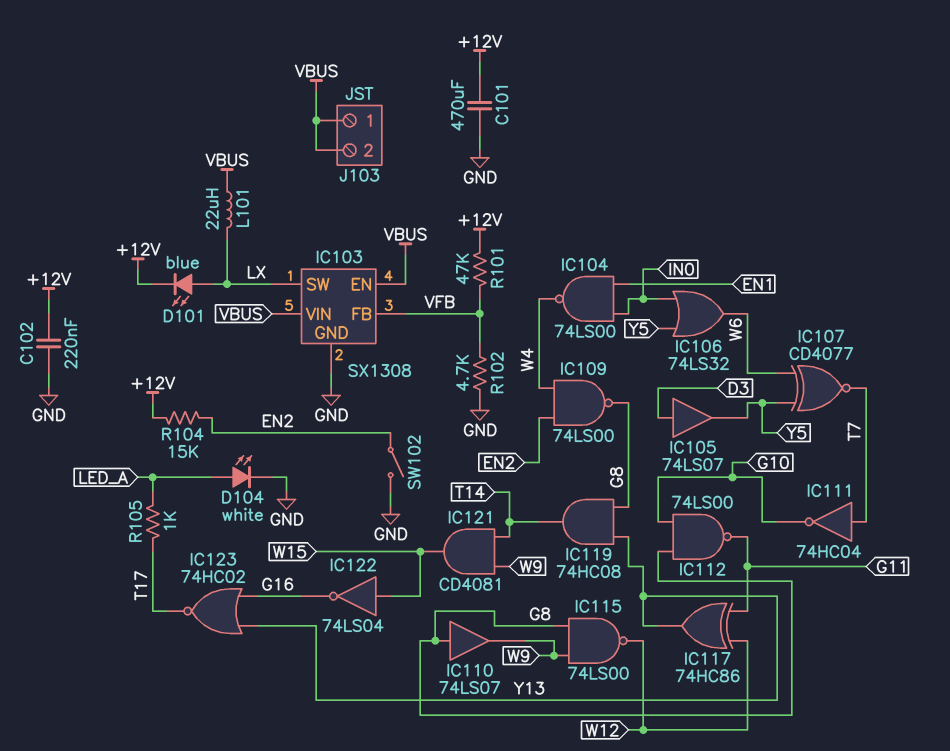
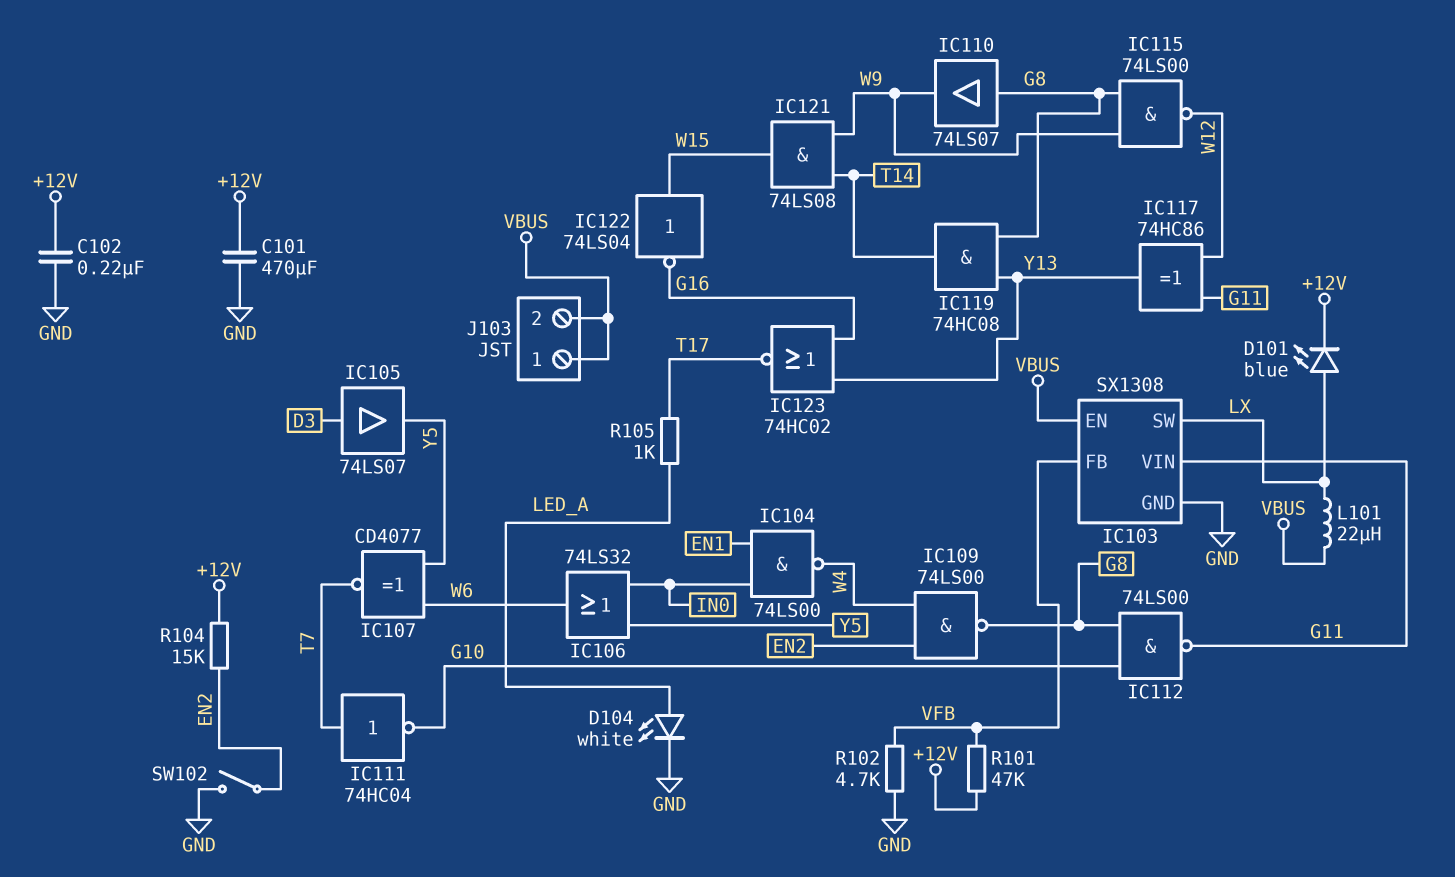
IC103 pin VIN: VBUS -> G11
IC121: AND CD4081 (in T14, in W9, out W15) -> AND 74LS08 (in T14, in W9, out W15)

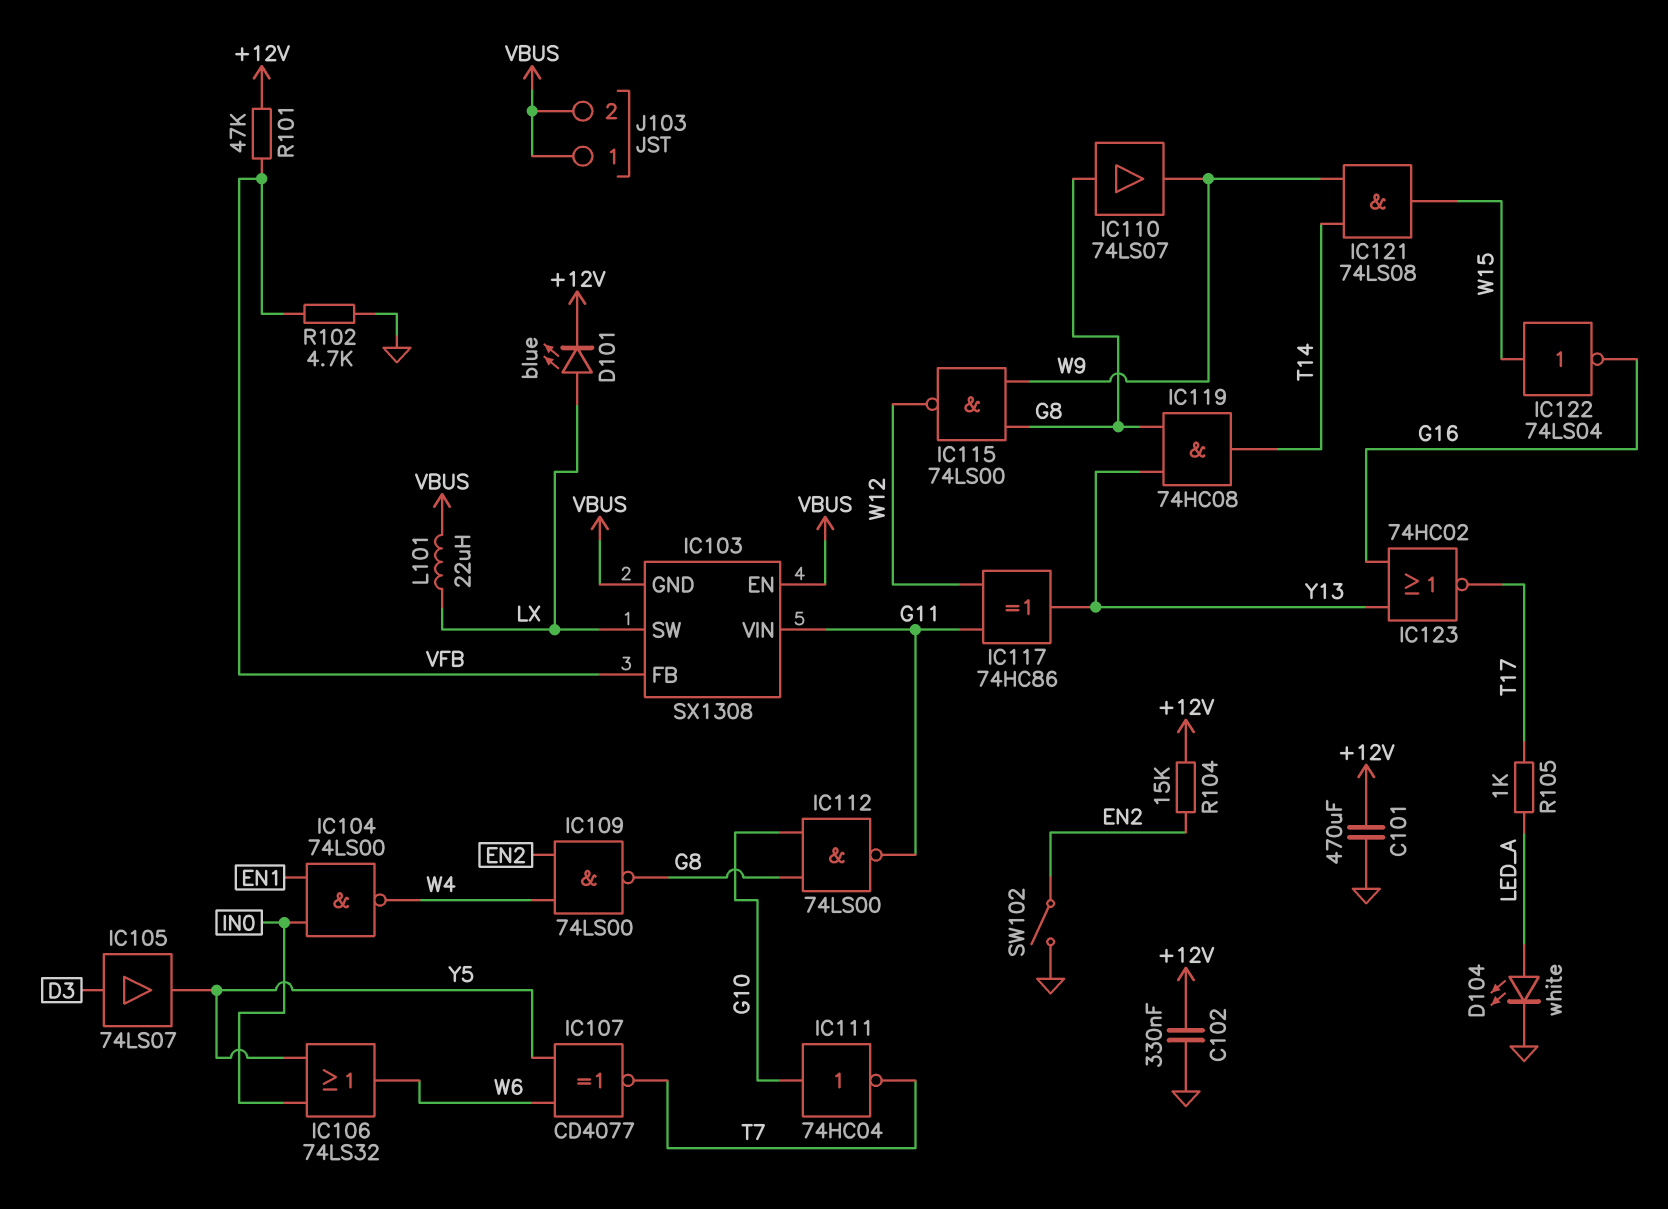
C102: 220nF (+12V, GND) -> 330nF (+12V, GND)
IC103 pin GND: GND -> VBUS
IC111: NOT 74HC04 (in T7, out G10) -> NOT 74HC04 (in G10, out T7)

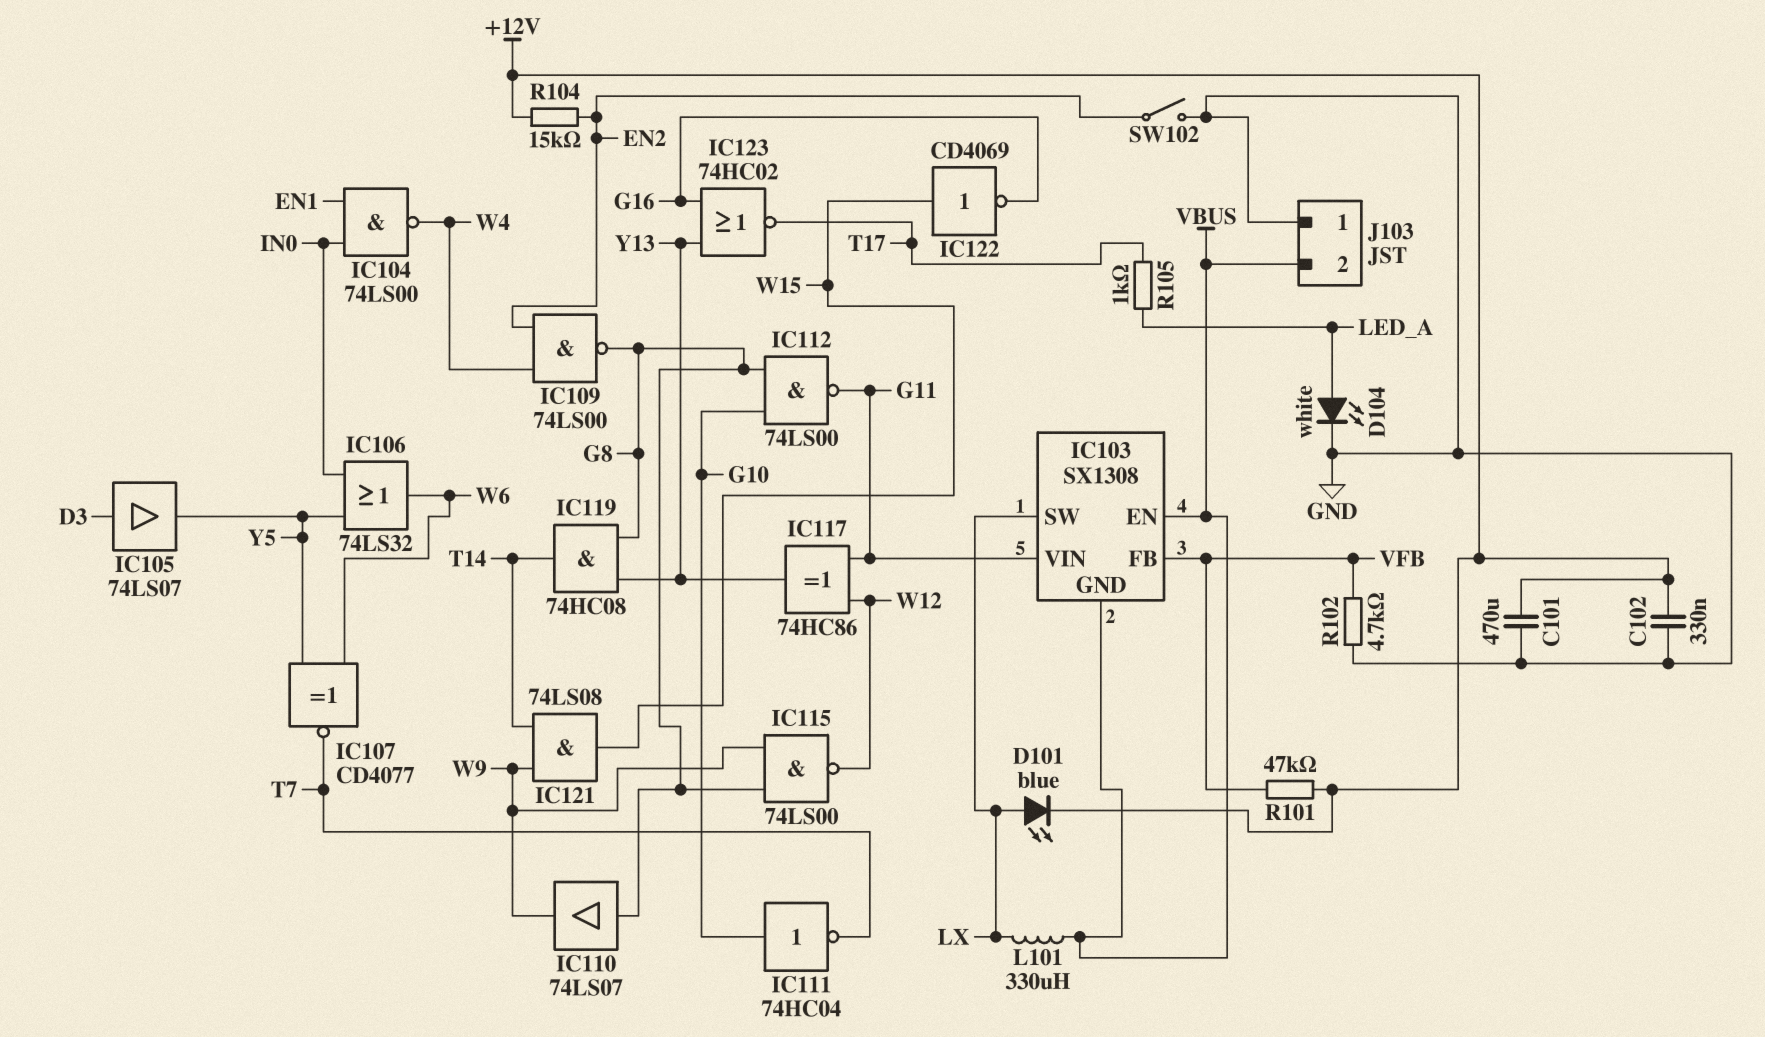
IC122: NOT 74LS04 (in W15, out G16) -> NOT CD4069 (in W15, out G16)
J103 pin 1: VBUS -> GND
L101: 22uH (LX, VBUS) -> 330uH (LX, VBUS)

